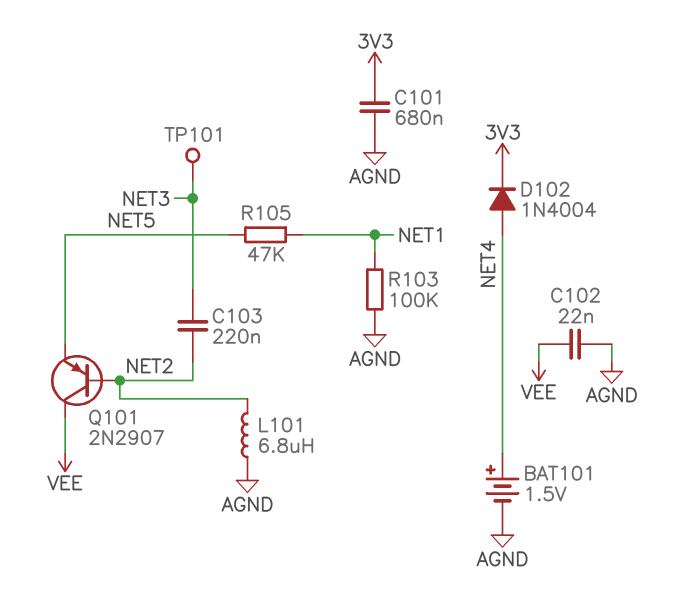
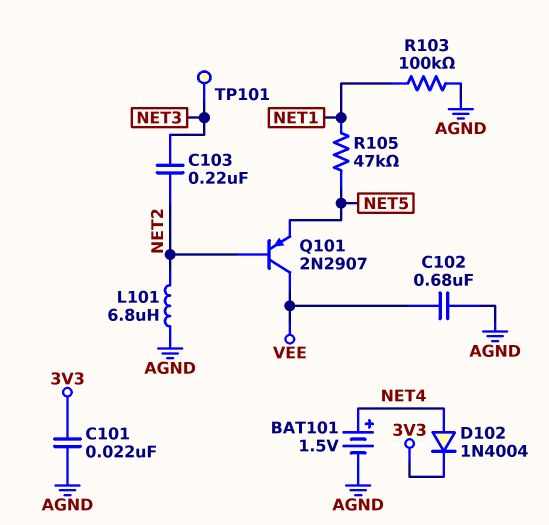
C101: 680nF (3V3, AGND) -> 22nF (3V3, AGND)
C102: 22nF (AGND, VEE) -> 680nF (AGND, VEE)

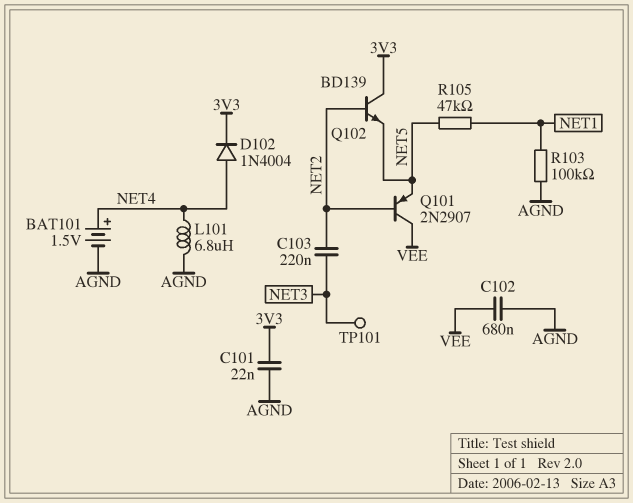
L101: 6.8uH (AGND, NET2) -> 6.8uH (AGND, NET4)
Q102: none -> NPN BD139 (B NET2, C 3V3, E NET5)

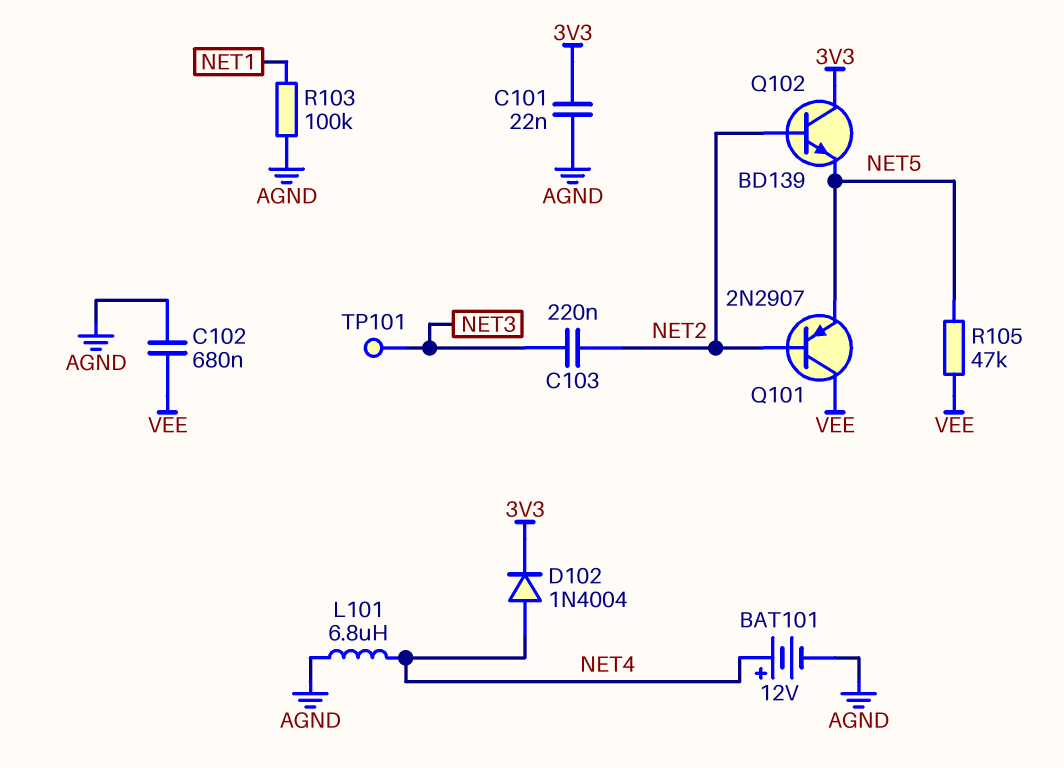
BAT101: 1.5V (plus NET4, minus AGND) -> 12V (plus NET4, minus AGND)
R105: 47k (NET1, NET5) -> 47k (NET5, VEE)

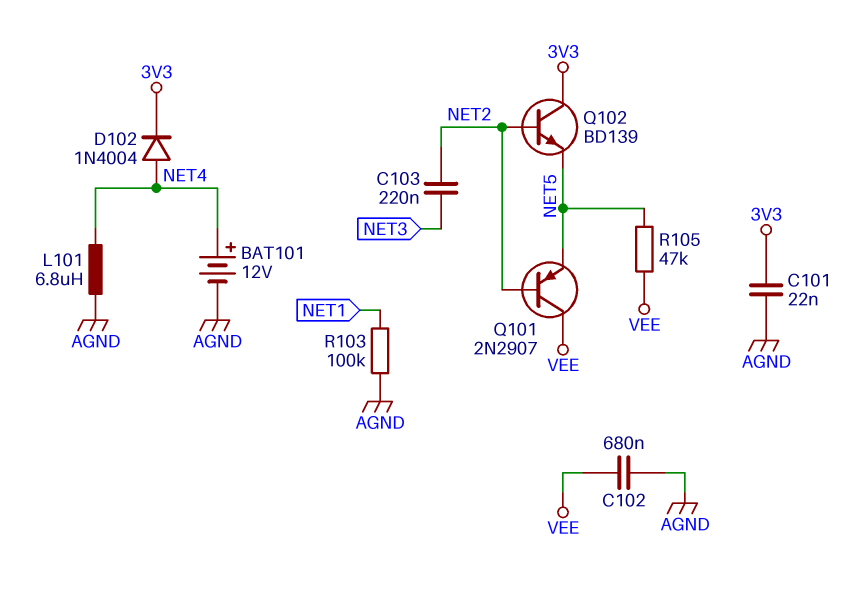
TP101: test point (NET3) -> none

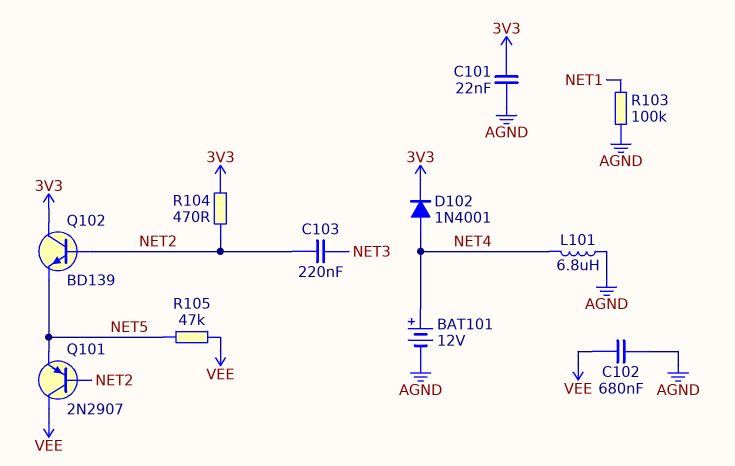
D102: diode 1N4004 (A NET4, K 3V3) -> diode 1N4001 (A NET4, K 3V3)
R104: none -> 470 (3V3, NET2)

